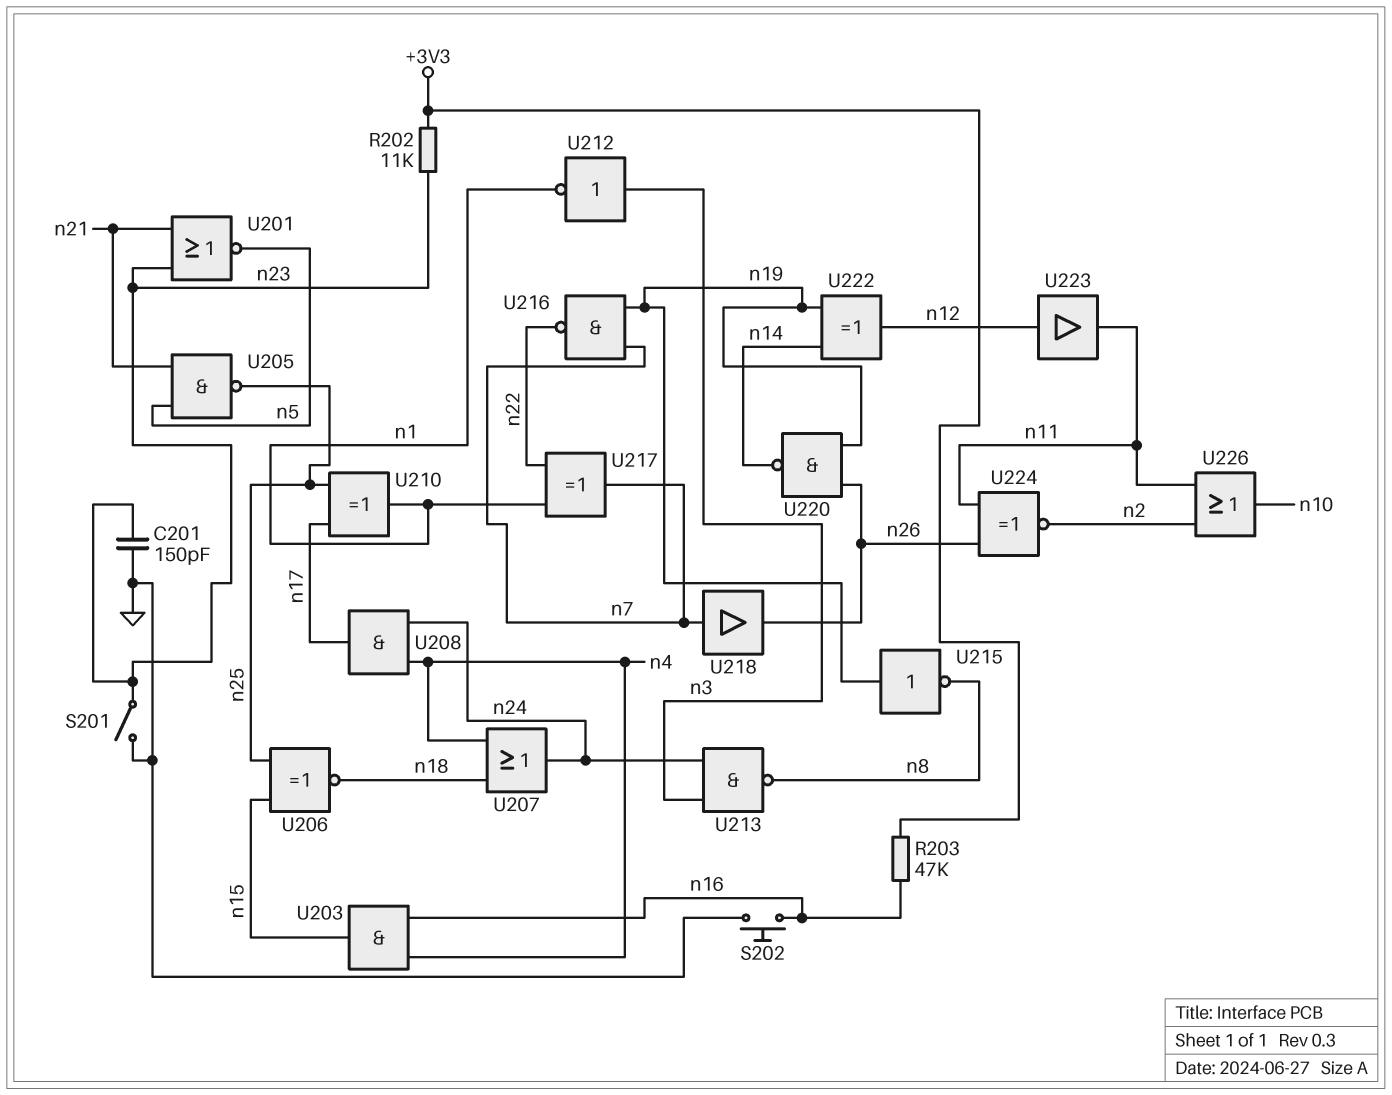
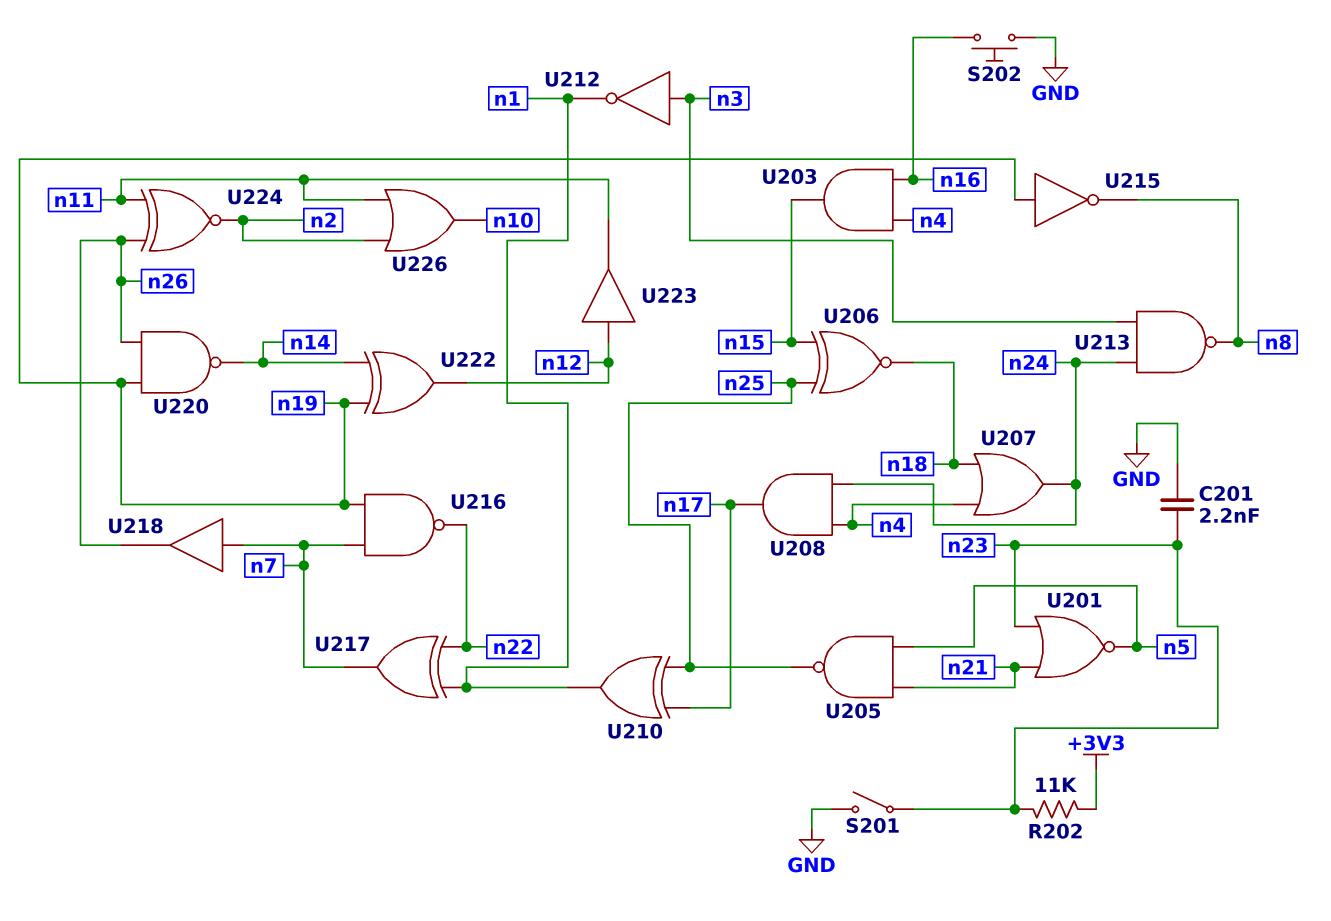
C201: 150pF (GND, n23) -> 2.2nF (GND, n23)
R203: 47k (+3V3, n16) -> none

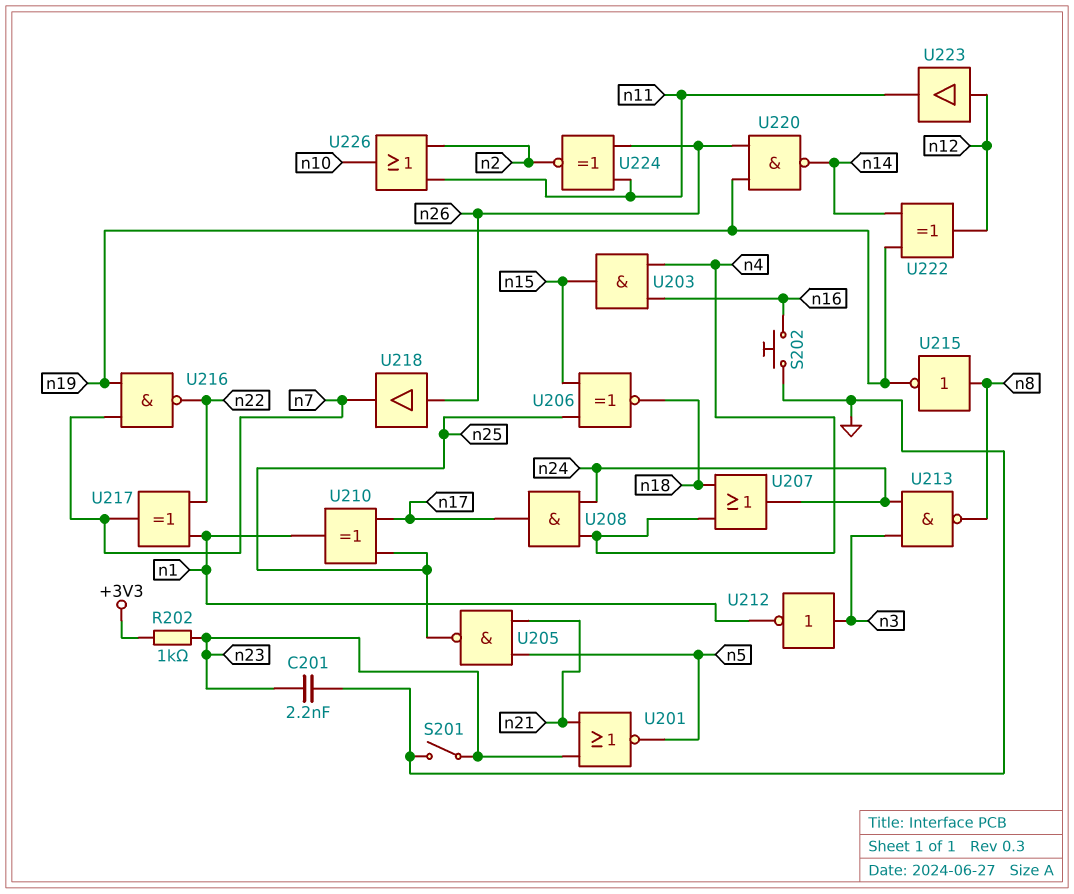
R202: 11k (+3V3, n23) -> 1k (+3V3, n23)
U215: NOT (in n19, out n8) -> NOT (in n8, out n19)
U218: buffer (in n7, out n26) -> buffer (in n26, out n7)

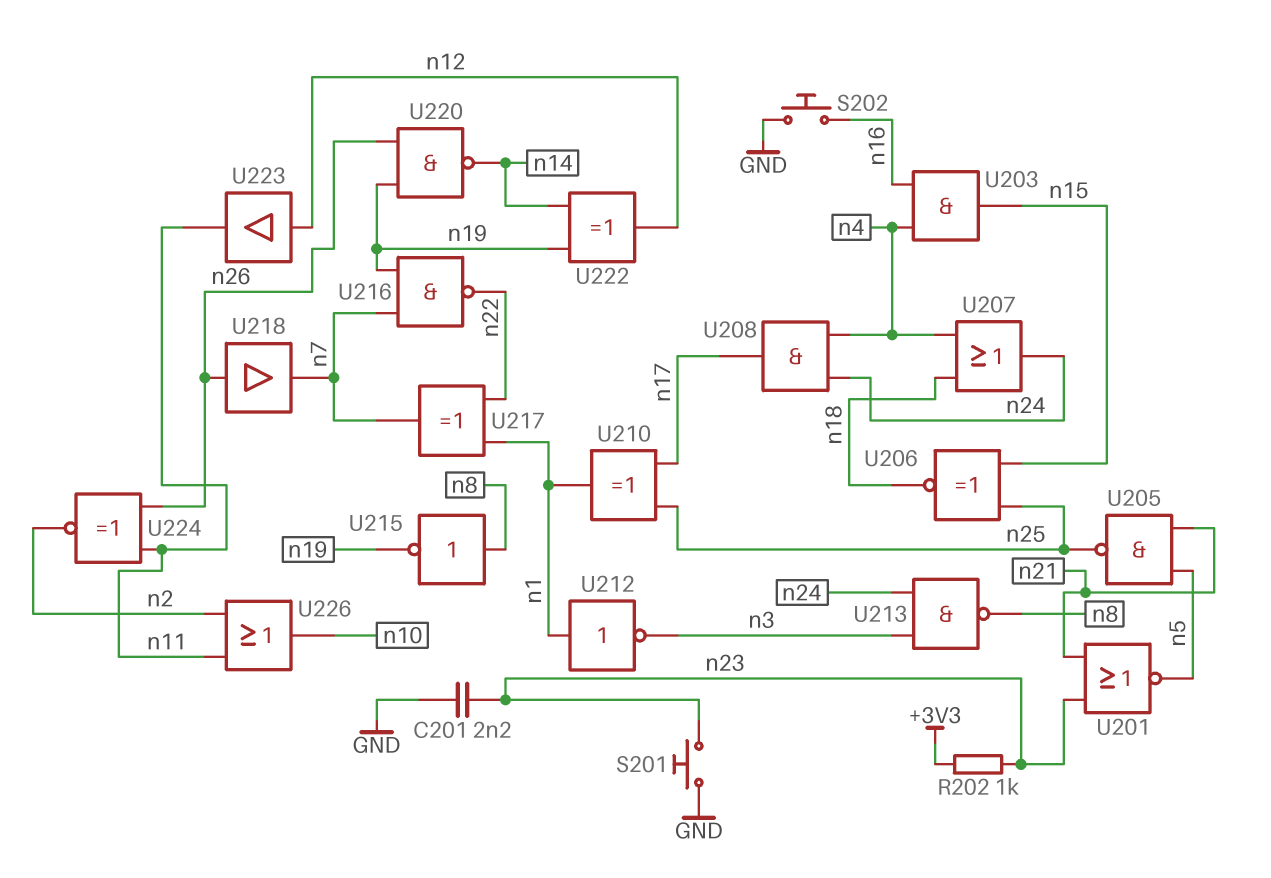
S201: switch (GND, n23) -> button (GND, n23)
U212: NOT (in n3, out n1) -> NOT (in n1, out n3)

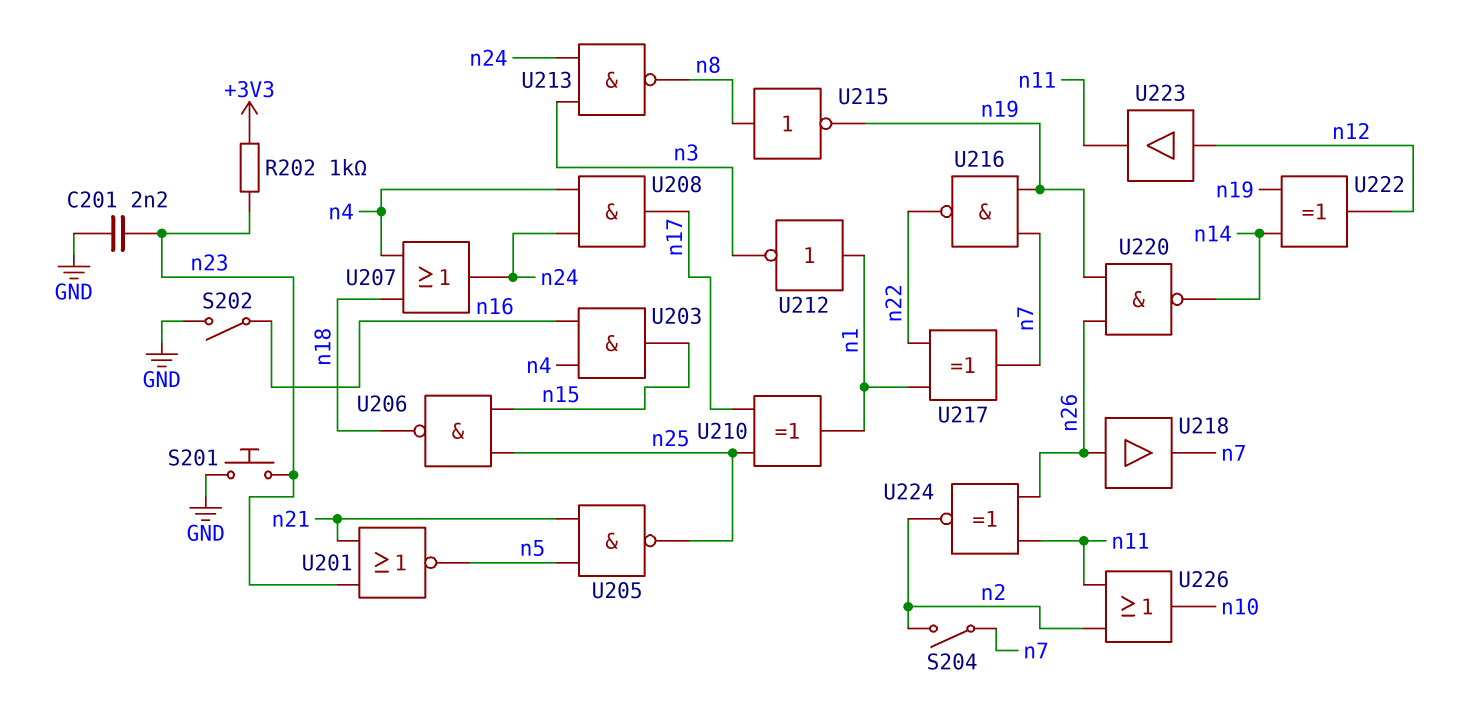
S202: button (GND, n16) -> switch (GND, n16)
S204: none -> switch (n2, n7)
U206: XNOR (in n15, in n25, out n18) -> NAND (in n15, in n25, out n18)

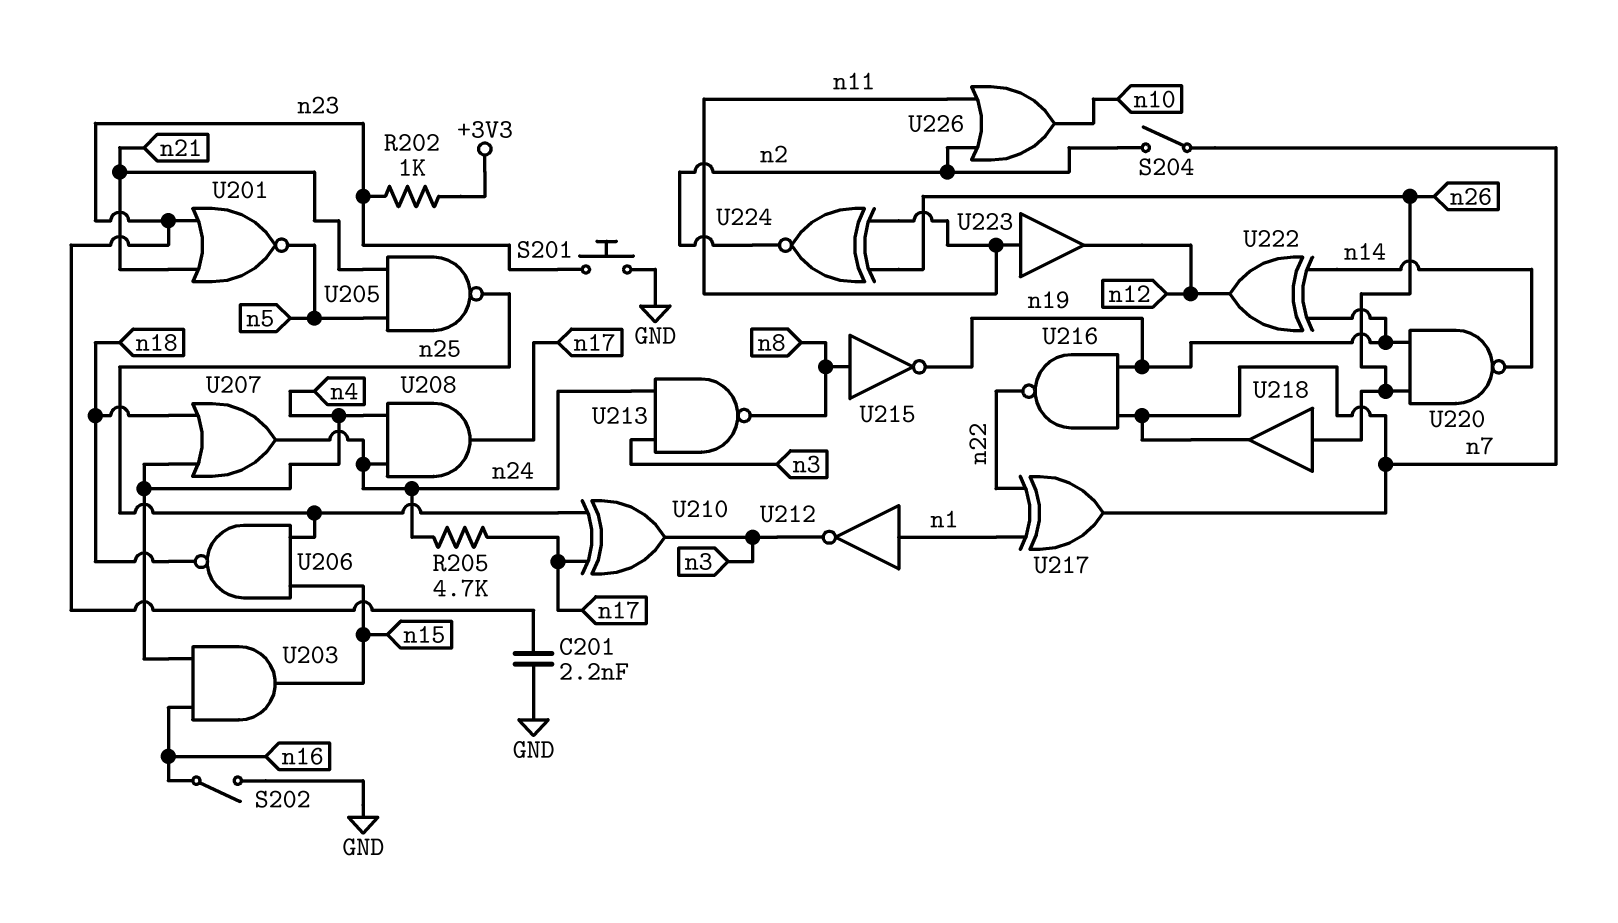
R205: none -> 4.7k (n17, n24)
U210: XOR (in n17, in n25, out n1) -> XOR (in n17, in n25, out n3)
U223: buffer (in n12, out n11) -> buffer (in n11, out n12)

